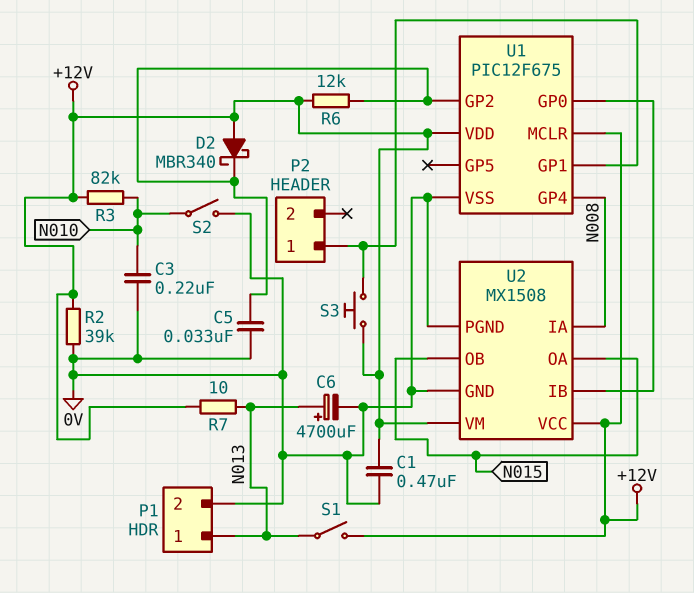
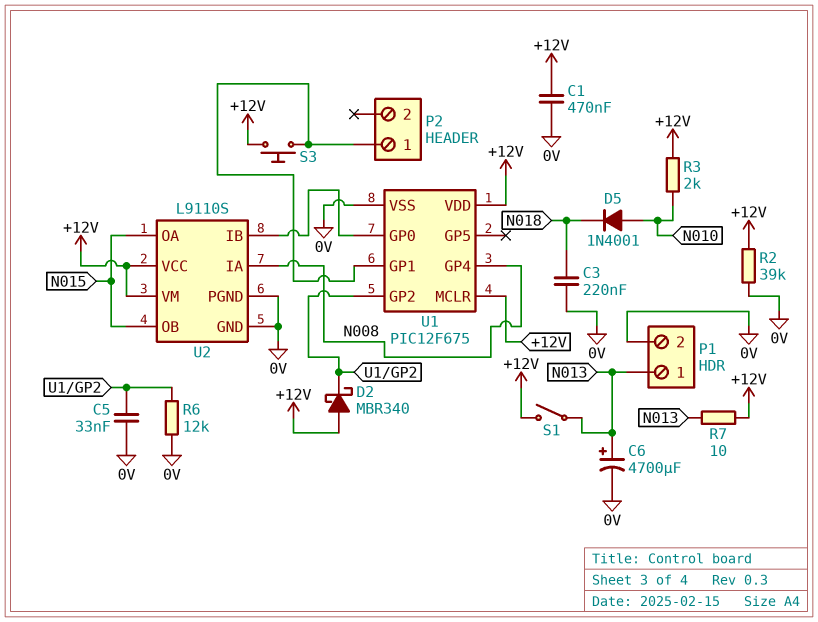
C3: 220nF (0V, N010) -> 220nF (0V, N018)
D5: none -> diode 1N4001 (A N010, K N018)
R3: 82k (+12V, N010) -> 2k (+12V, N010)
R6: 12k (+12V, U1/GP2) -> 12k (0V, U1/GP2)
S2: switch (0V, N010) -> none
U2: MX1508 -> L9110S

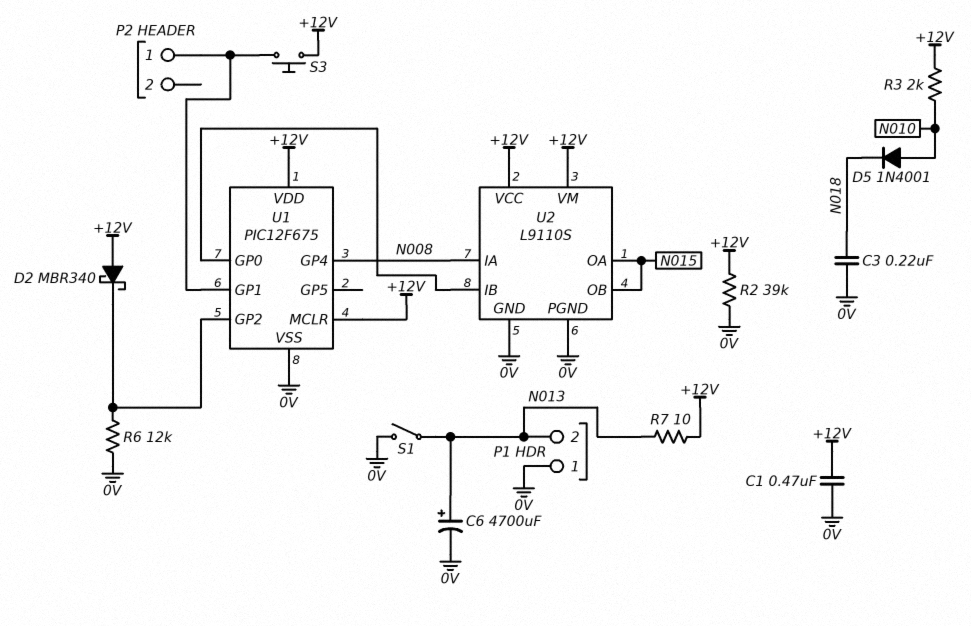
C5: 33nF (0V, U1/GP2) -> none
P1 pin 1: N013 -> 0V
P1 pin 2: 0V -> N013
S1: switch (+12V, N013) -> switch (0V, N013)

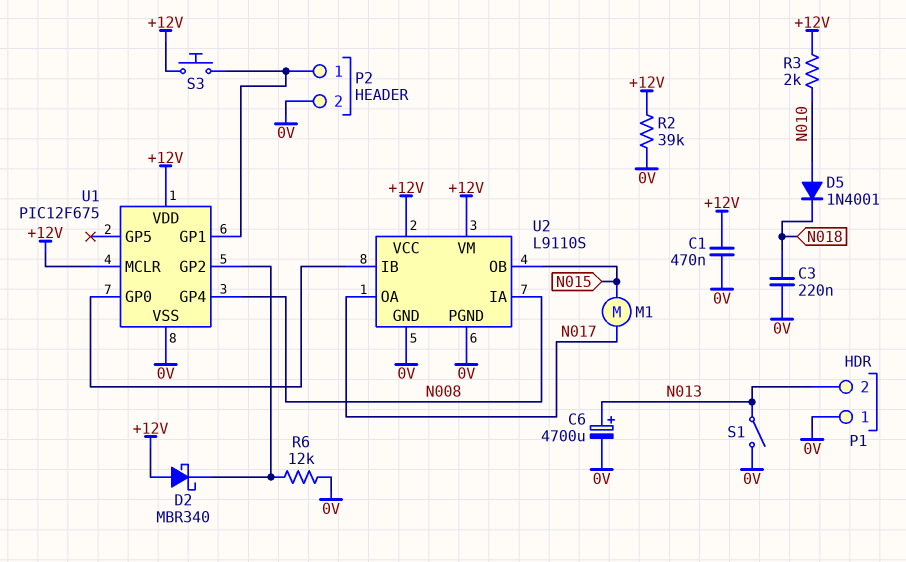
M1: none -> motor (N015, N017)
P2 pin 2: none -> 0V
R7: 10 (+12V, N013) -> none
U2 pin OA: N015 -> N017

